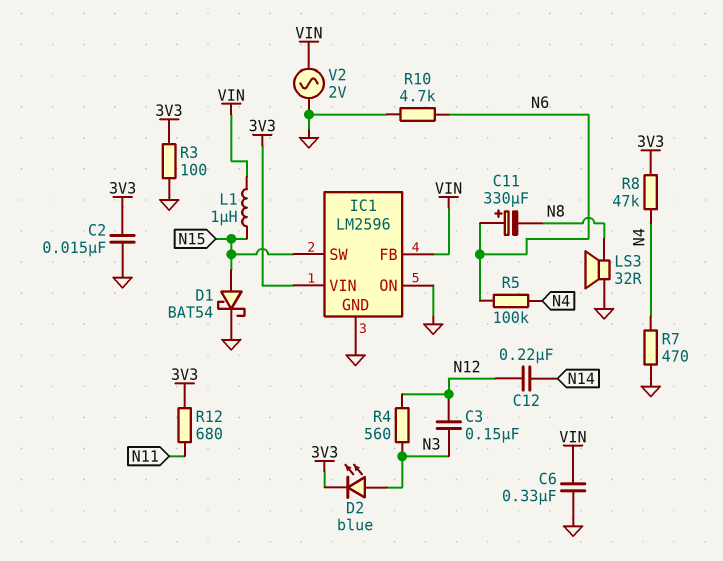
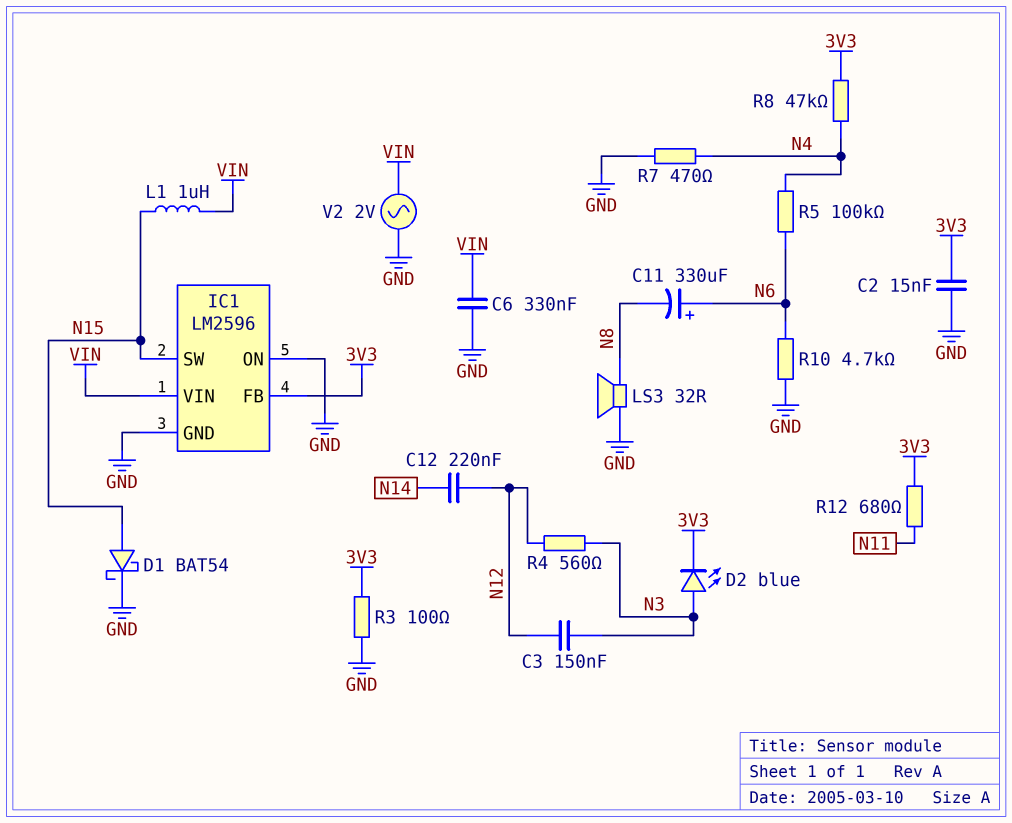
IC1 pin FB: VIN -> 3V3
IC1 pin VIN: 3V3 -> VIN

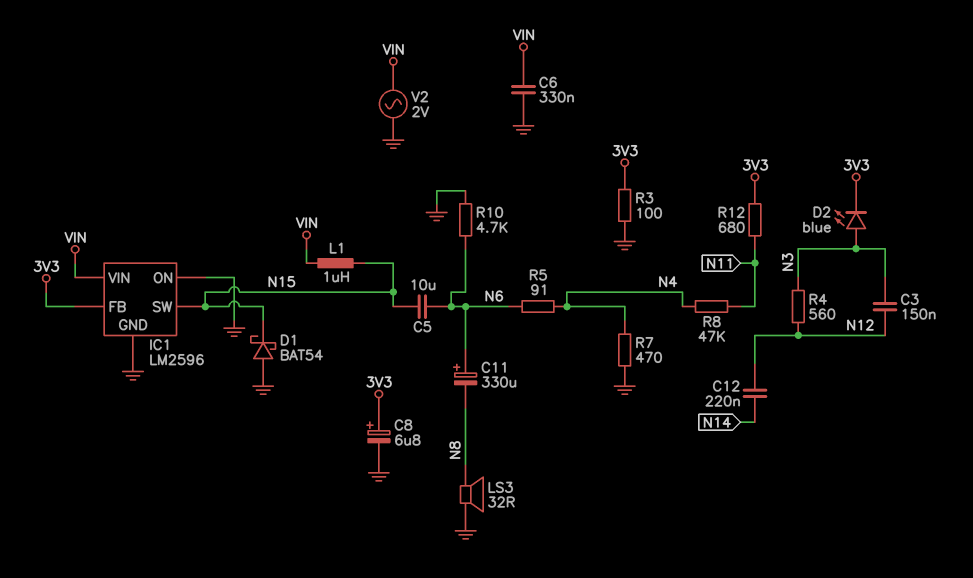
C2: 15nF (3V3, GND) -> none
C5: none -> 10uF (N6, N15)
C8: none -> 6.8uF (plus 3V3, minus GND)
D1: schottky BAT54 (A N15, K GND) -> schottky BAT54 (A GND, K N15)
R5: 100k (N4, N6) -> 91 (N4, N6)
R8: 47k (3V3, N4) -> 47k (N4, N11)

